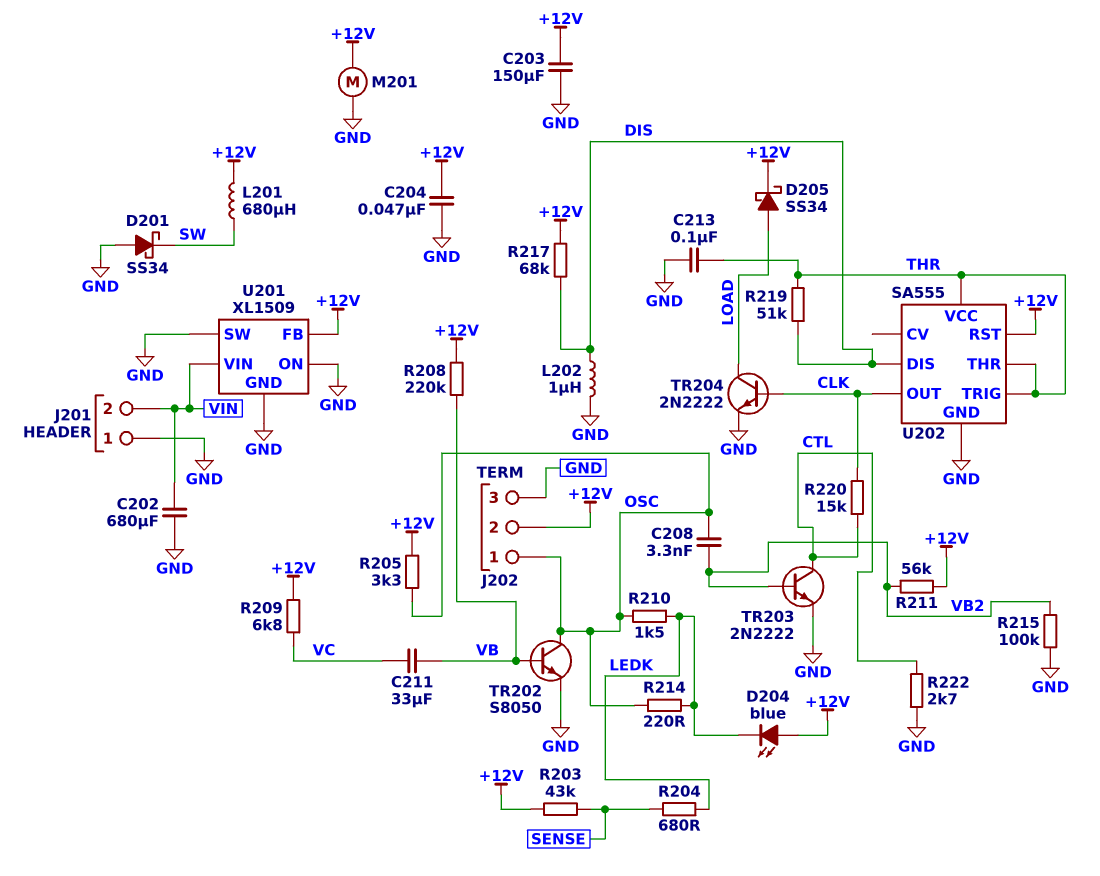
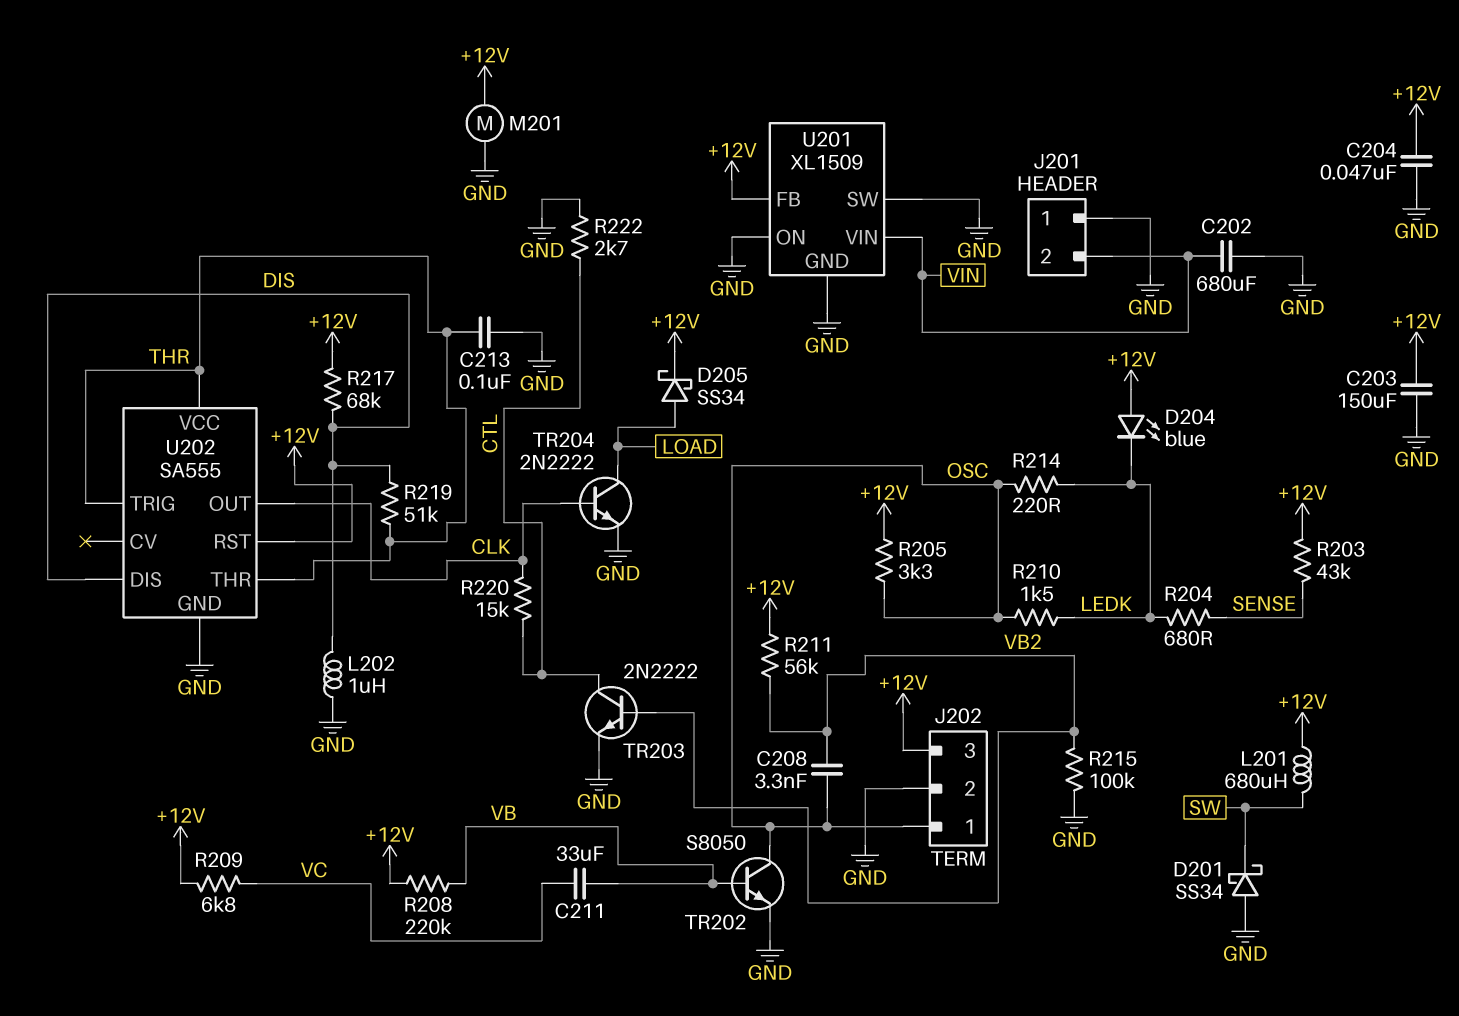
J202 pin 2: +12V -> GND
J202 pin 3: GND -> +12V

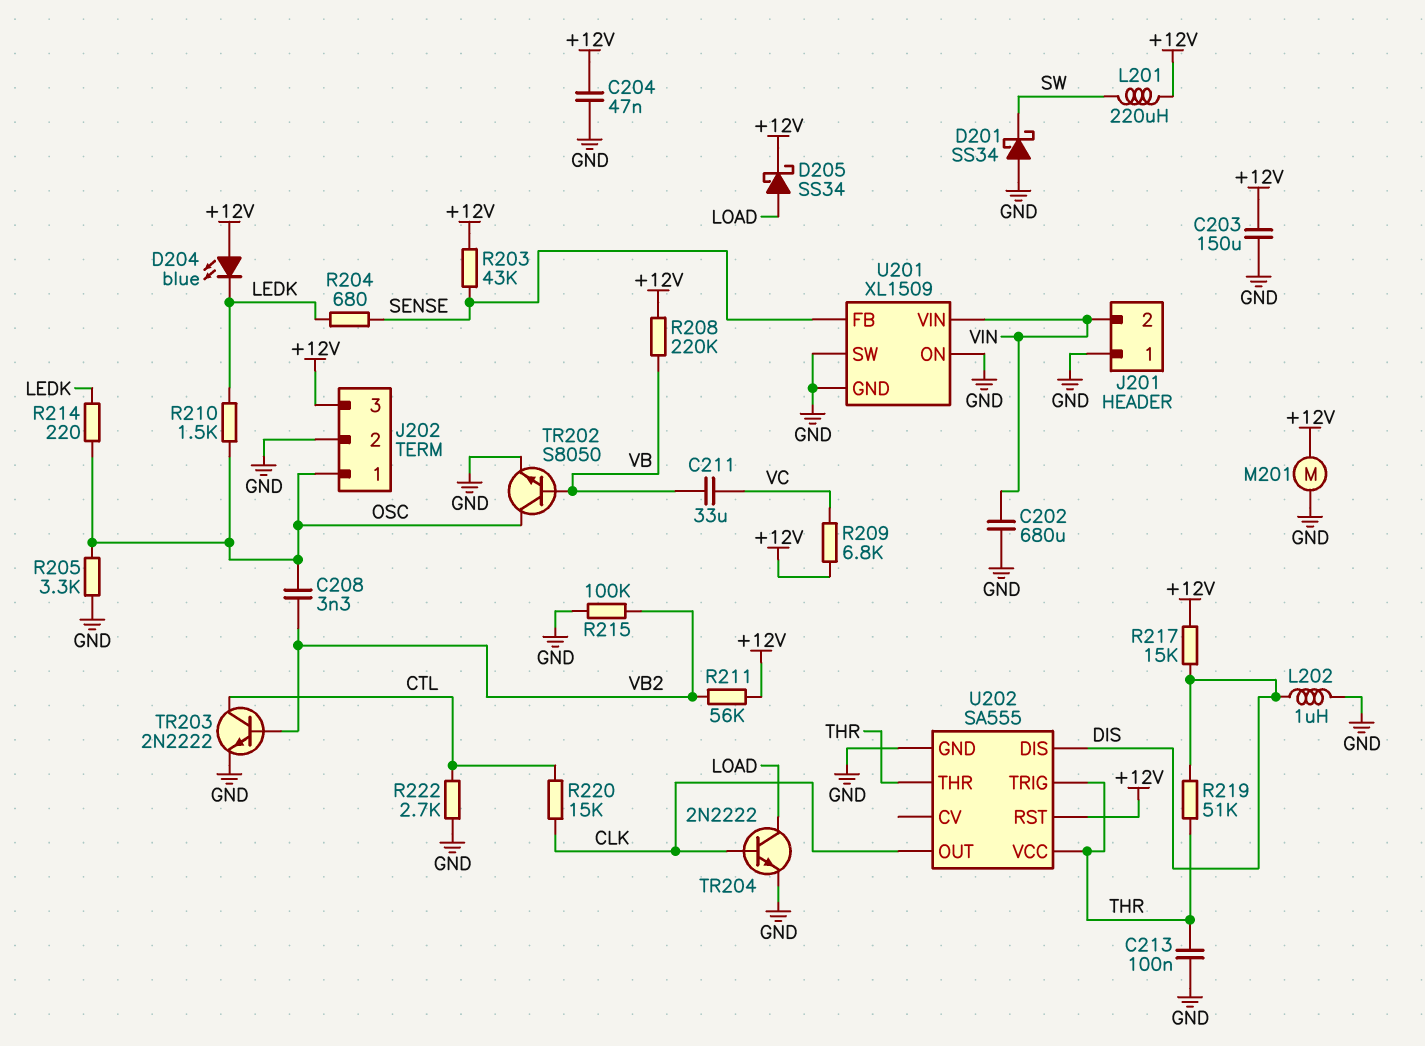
L201: 680uH (+12V, SW) -> 220uH (+12V, SW)
R205: 3.3k (+12V, OSC) -> 3.3k (GND, OSC)
R217: 68k (+12V, DIS) -> 15k (+12V, DIS)
U201 pin FB: +12V -> SENSE

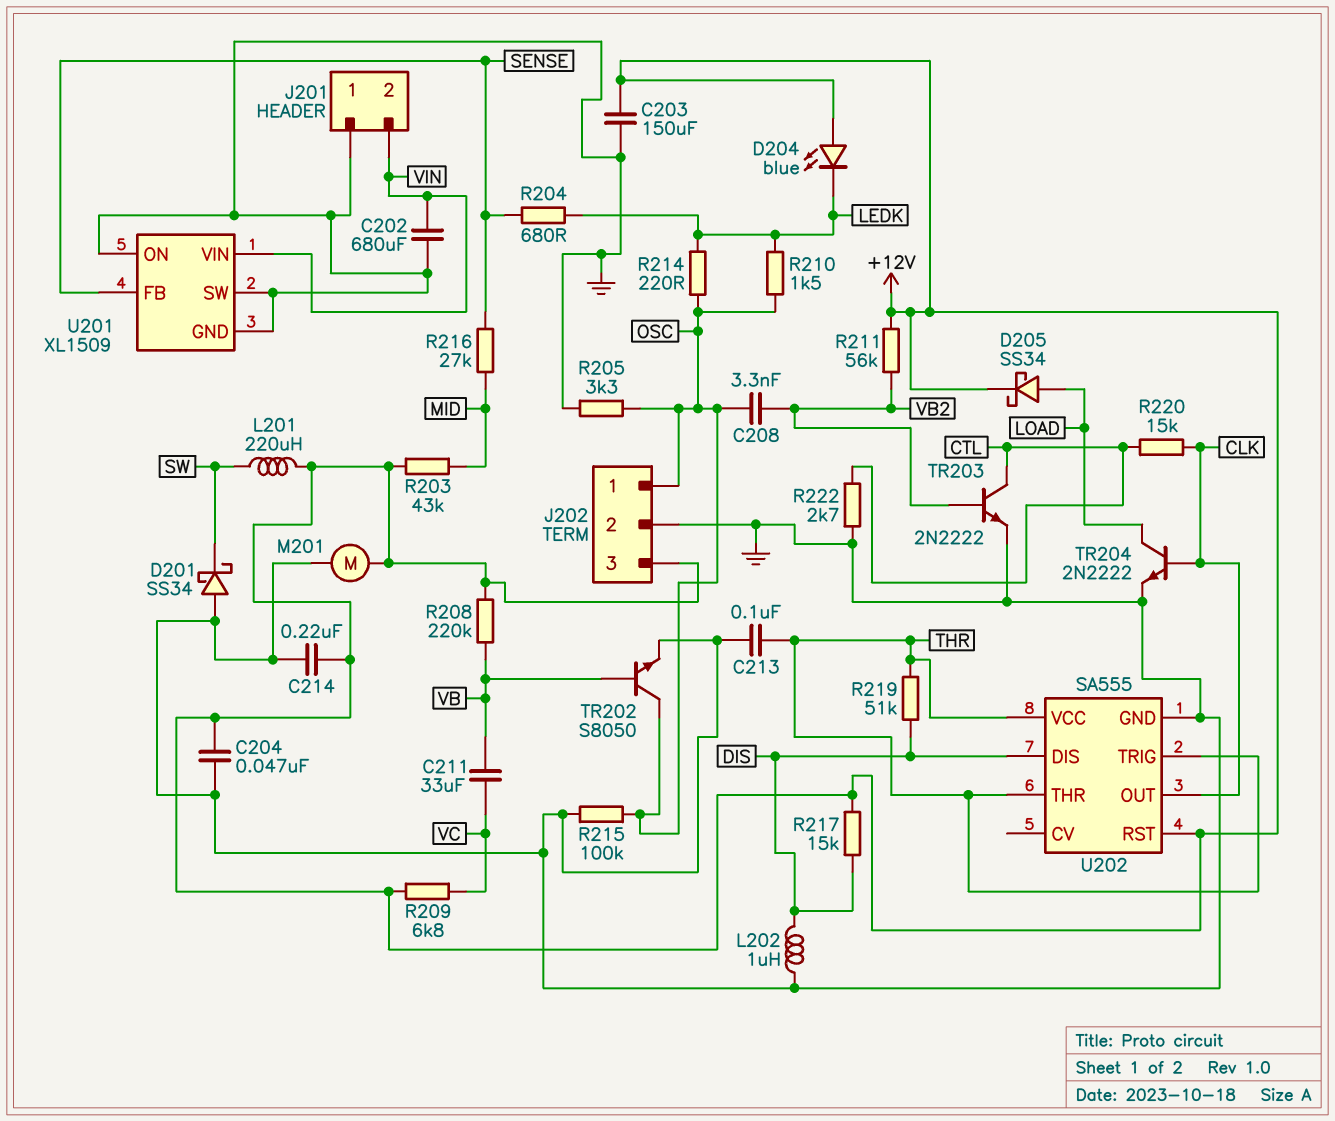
C214: none -> 220nF (+12V, GND)
R203: 43k (+12V, SENSE) -> 43k (+12V, MID)
R215: 100k (GND, VB2) -> 100k (GND, OSC)
R216: none -> 27k (MID, SENSE)

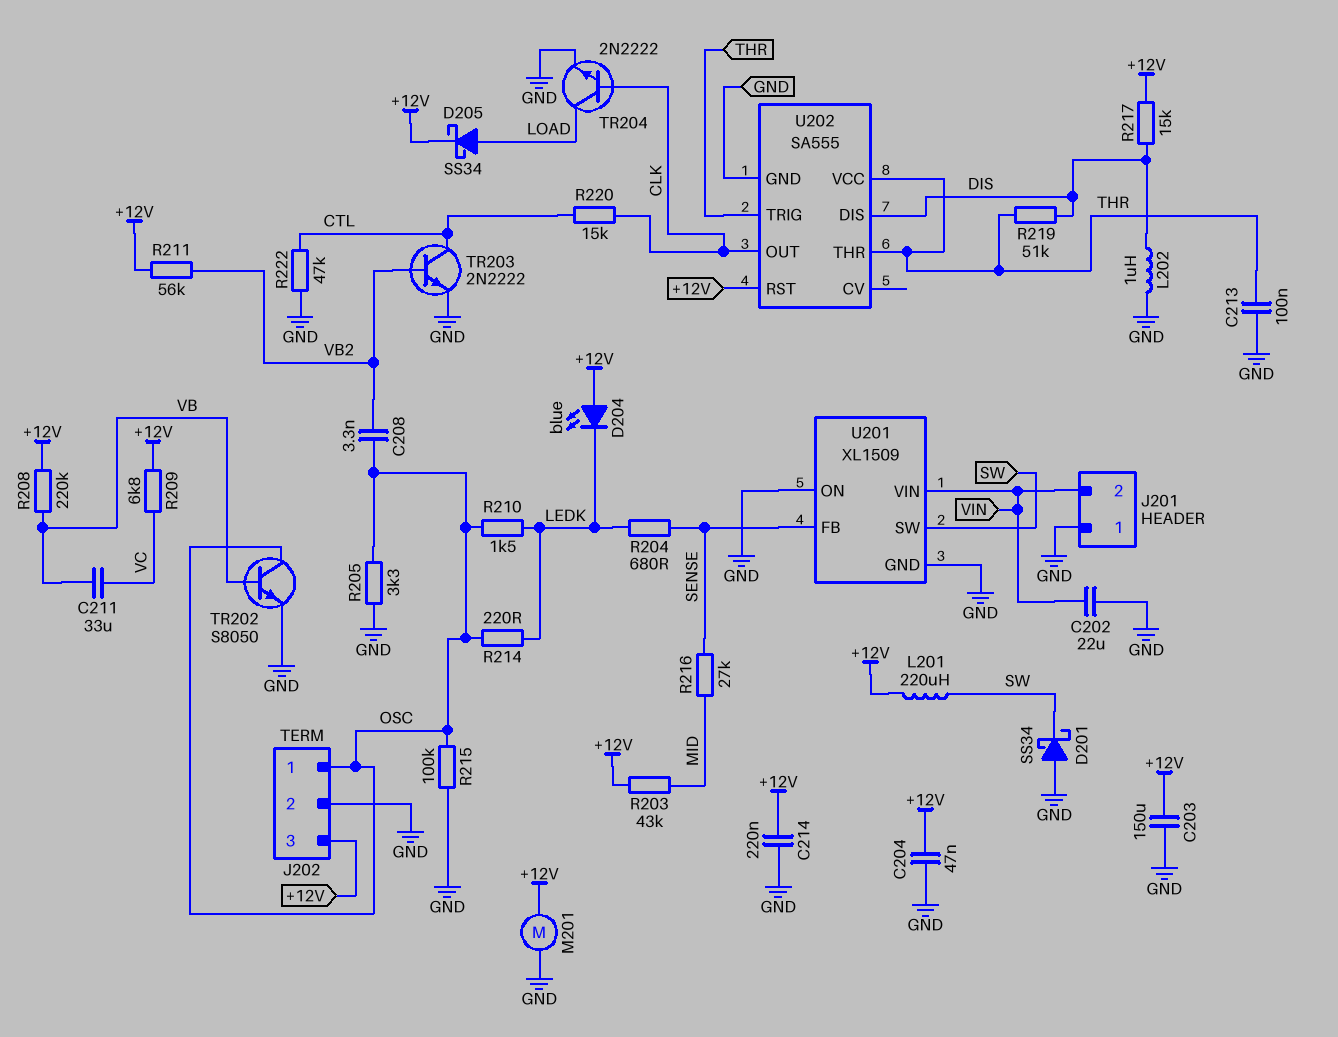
C202: 680uF (GND, VIN) -> 22uF (GND, VIN)
R222: 2.7k (CTL, GND) -> 47k (CTL, GND)
U201 pin SW: GND -> SW

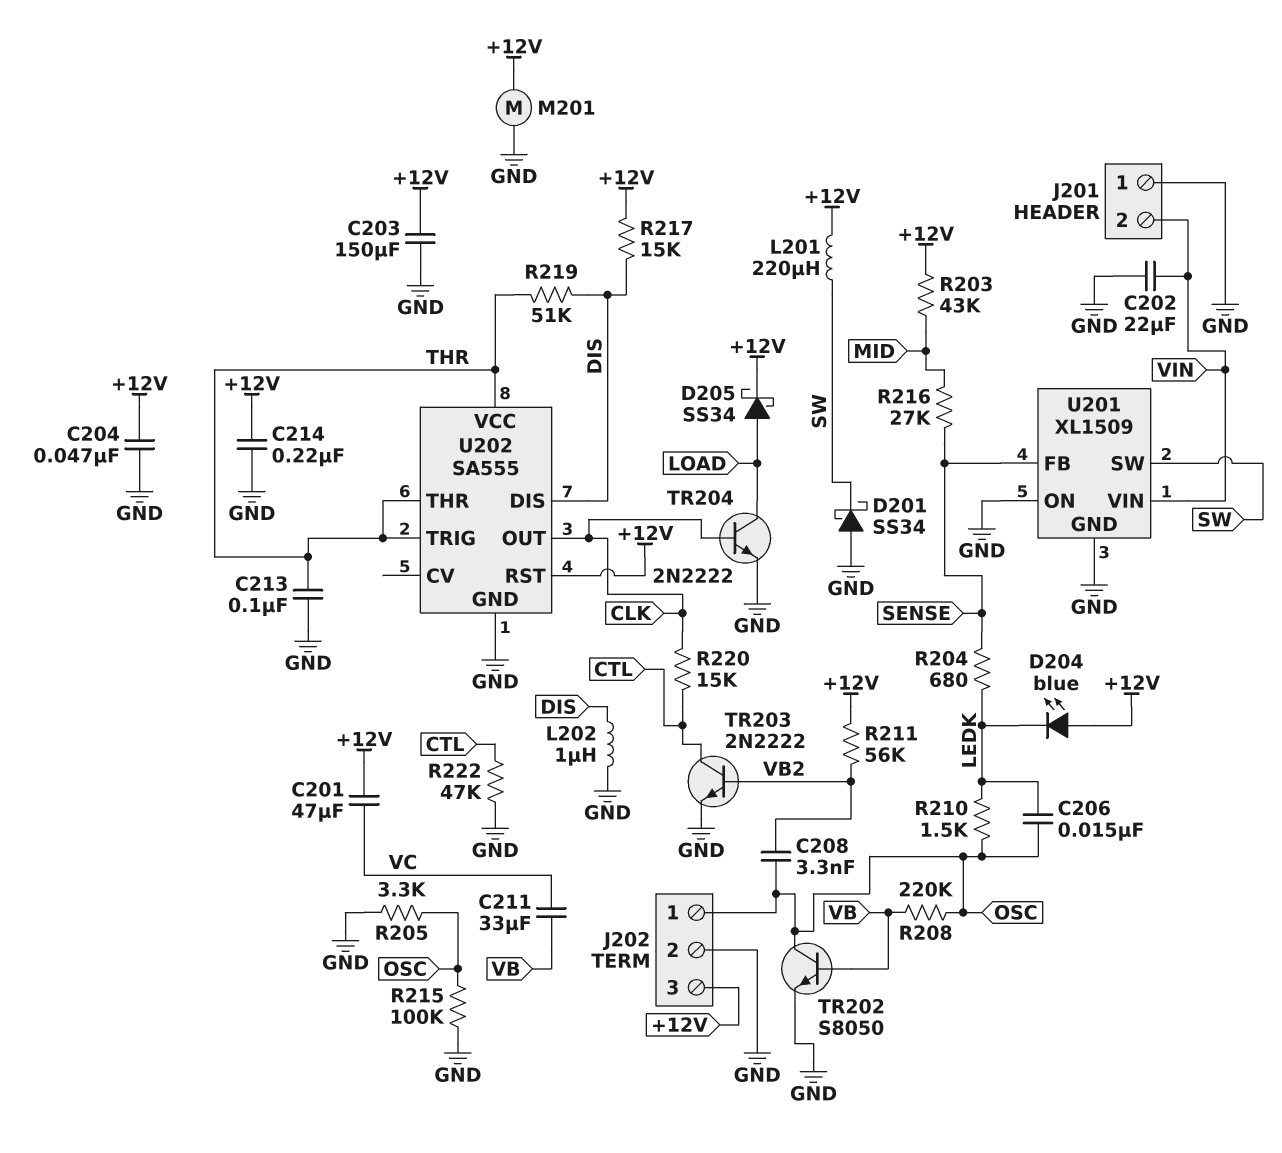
C201: none -> 47uF (+12V, VC)
C206: none -> 15nF (LEDK, OSC)
R208: 220k (+12V, VB) -> 220k (OSC, VB)
R209: 6.8k (+12V, VC) -> none
R214: 220 (LEDK, OSC) -> none

